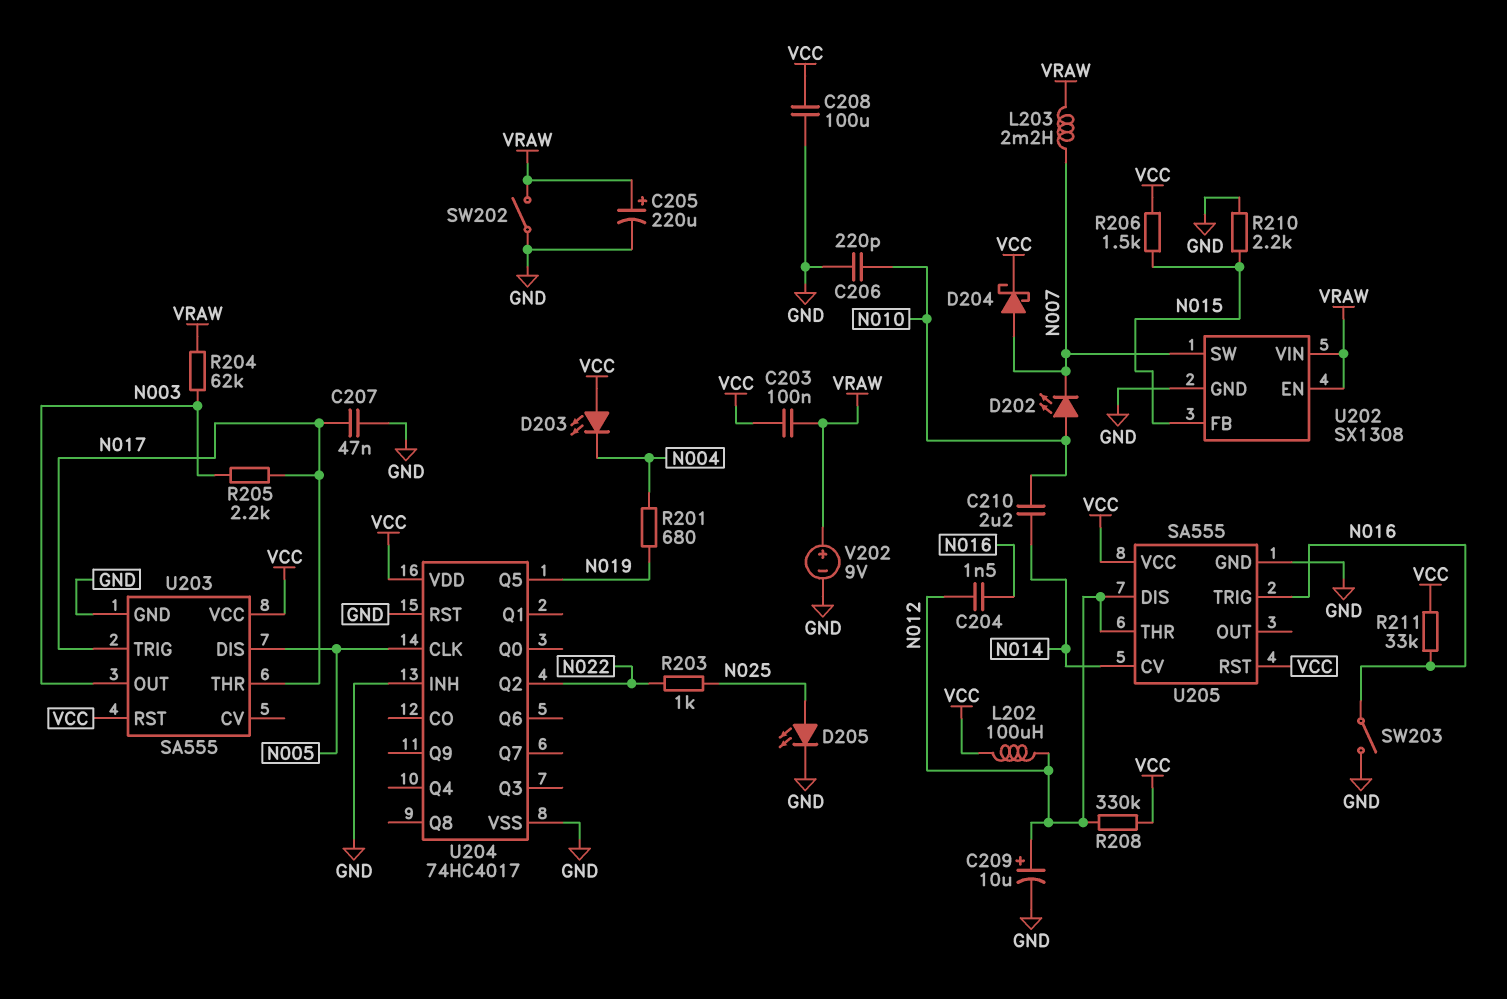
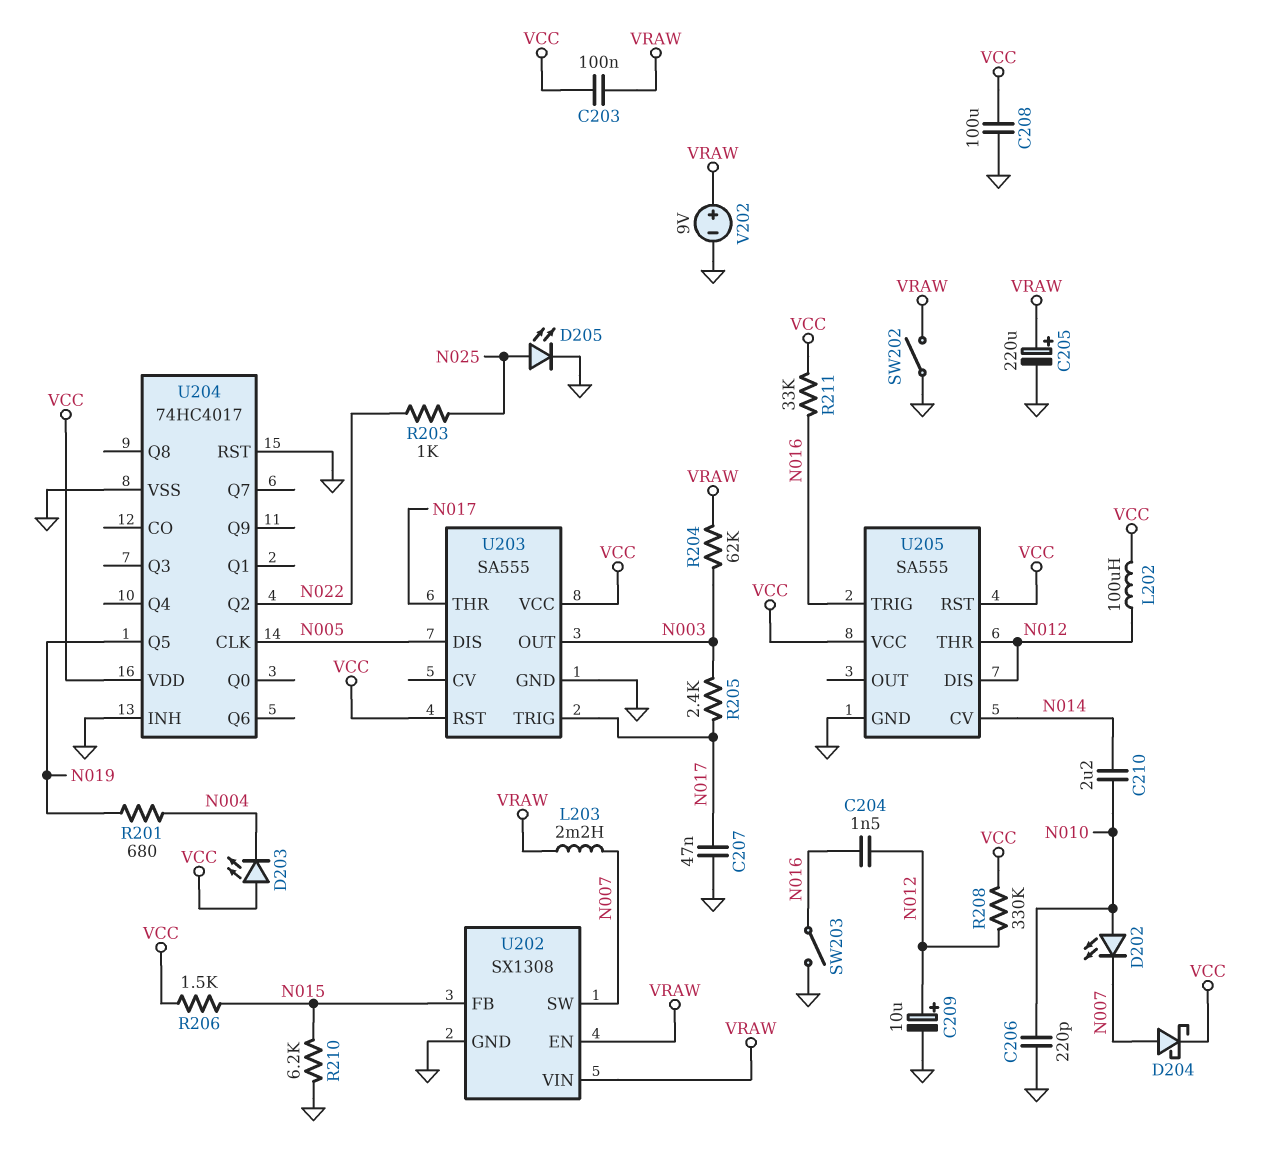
R205: 2.2k (N003, N017) -> 2.4k (N003, N017)
R210: 2.2k (GND, N015) -> 6.2k (GND, N015)

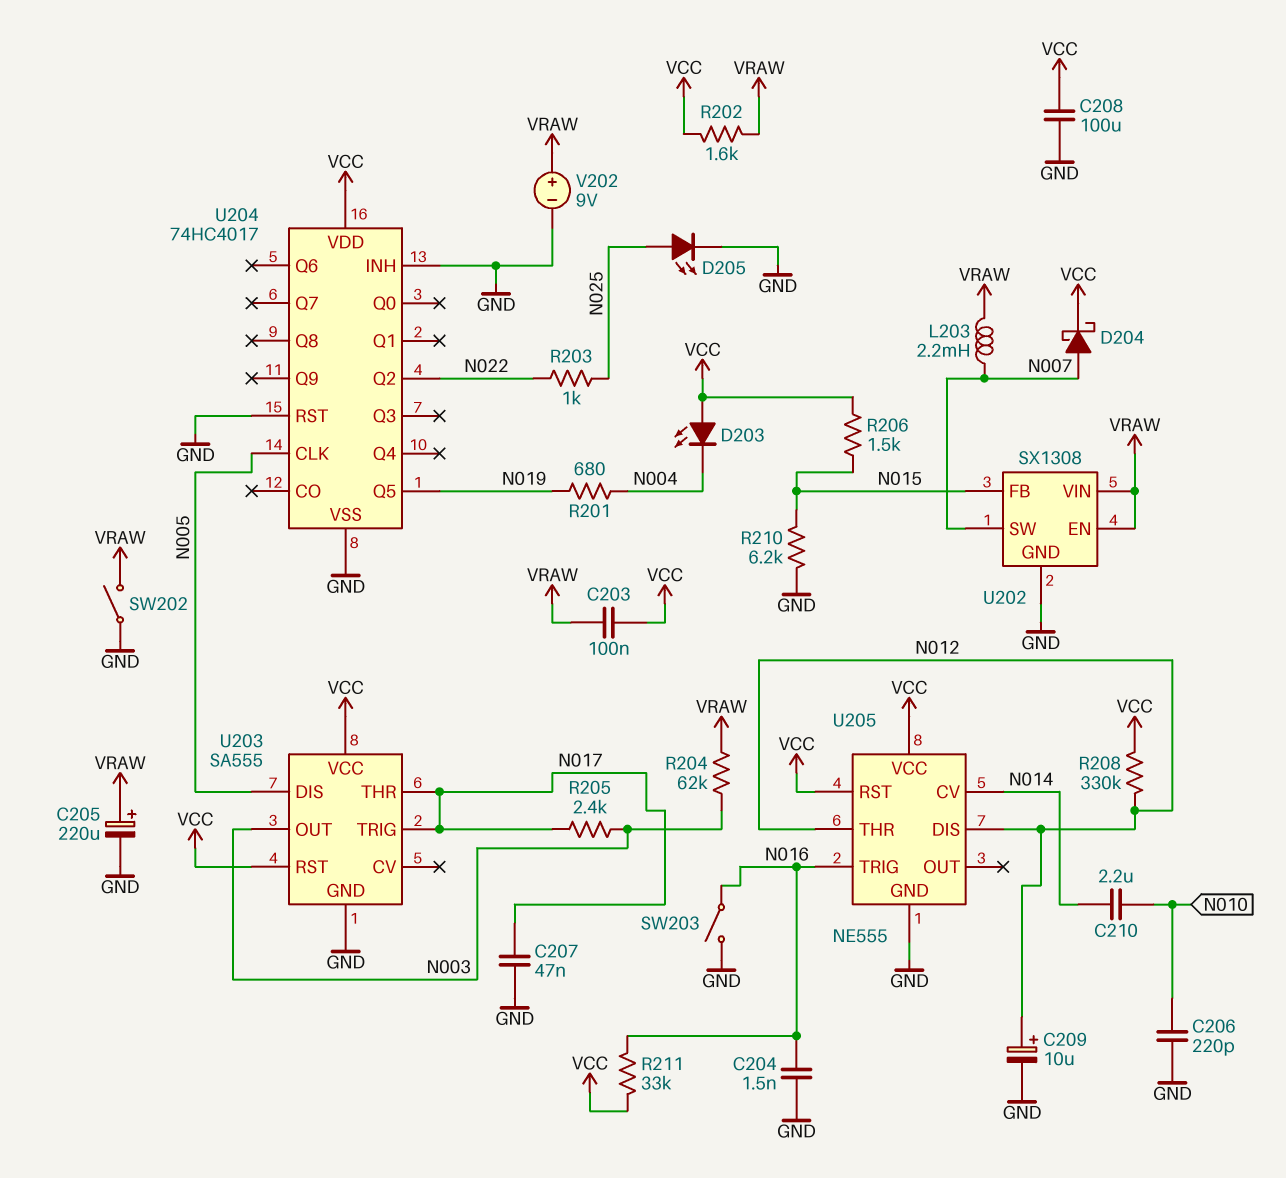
C204: 1.5nF (N012, N016) -> 1.5nF (GND, N016)
D202: LED (A N010, K N007) -> none
L202: 100uH (N012, VCC) -> none
R202: none -> 1.6k (VCC, VRAW)
U205: SA555 -> NE555

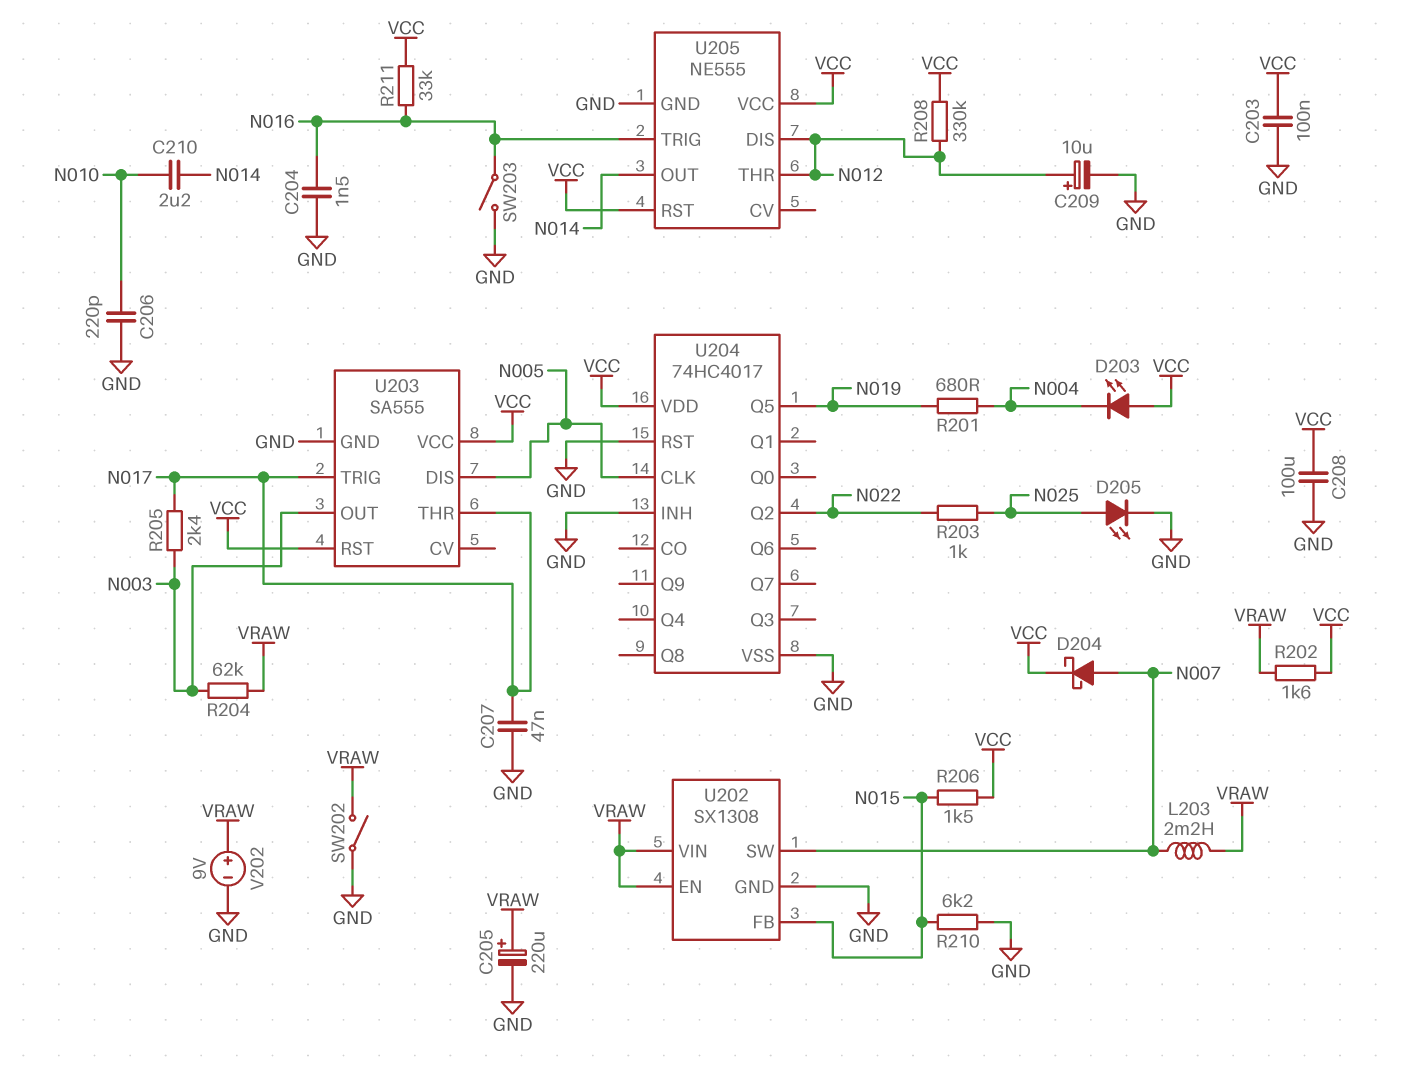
C203: 100nF (VCC, VRAW) -> 100nF (GND, VCC)
U205 pin CV: N014 -> none
U205 pin OUT: none -> N014

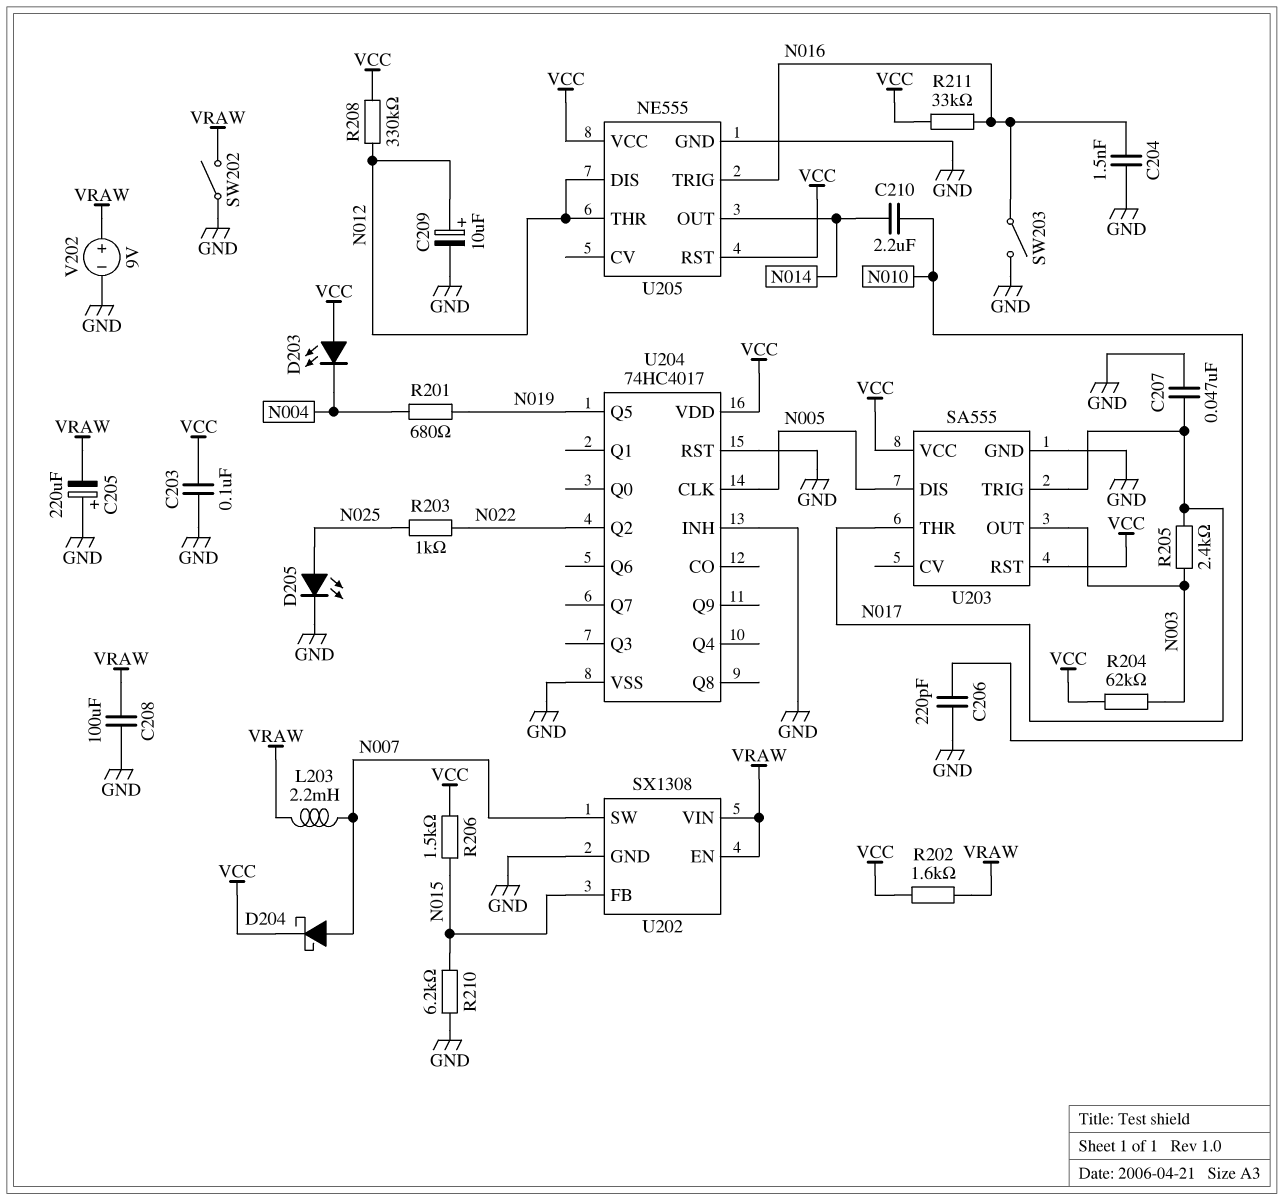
C205: 220uF (plus VRAW, minus GND) -> 220uF (plus GND, minus VRAW)
C208: 100uF (GND, VCC) -> 100uF (GND, VRAW)
R204: 62k (N003, VRAW) -> 62k (N003, VCC)

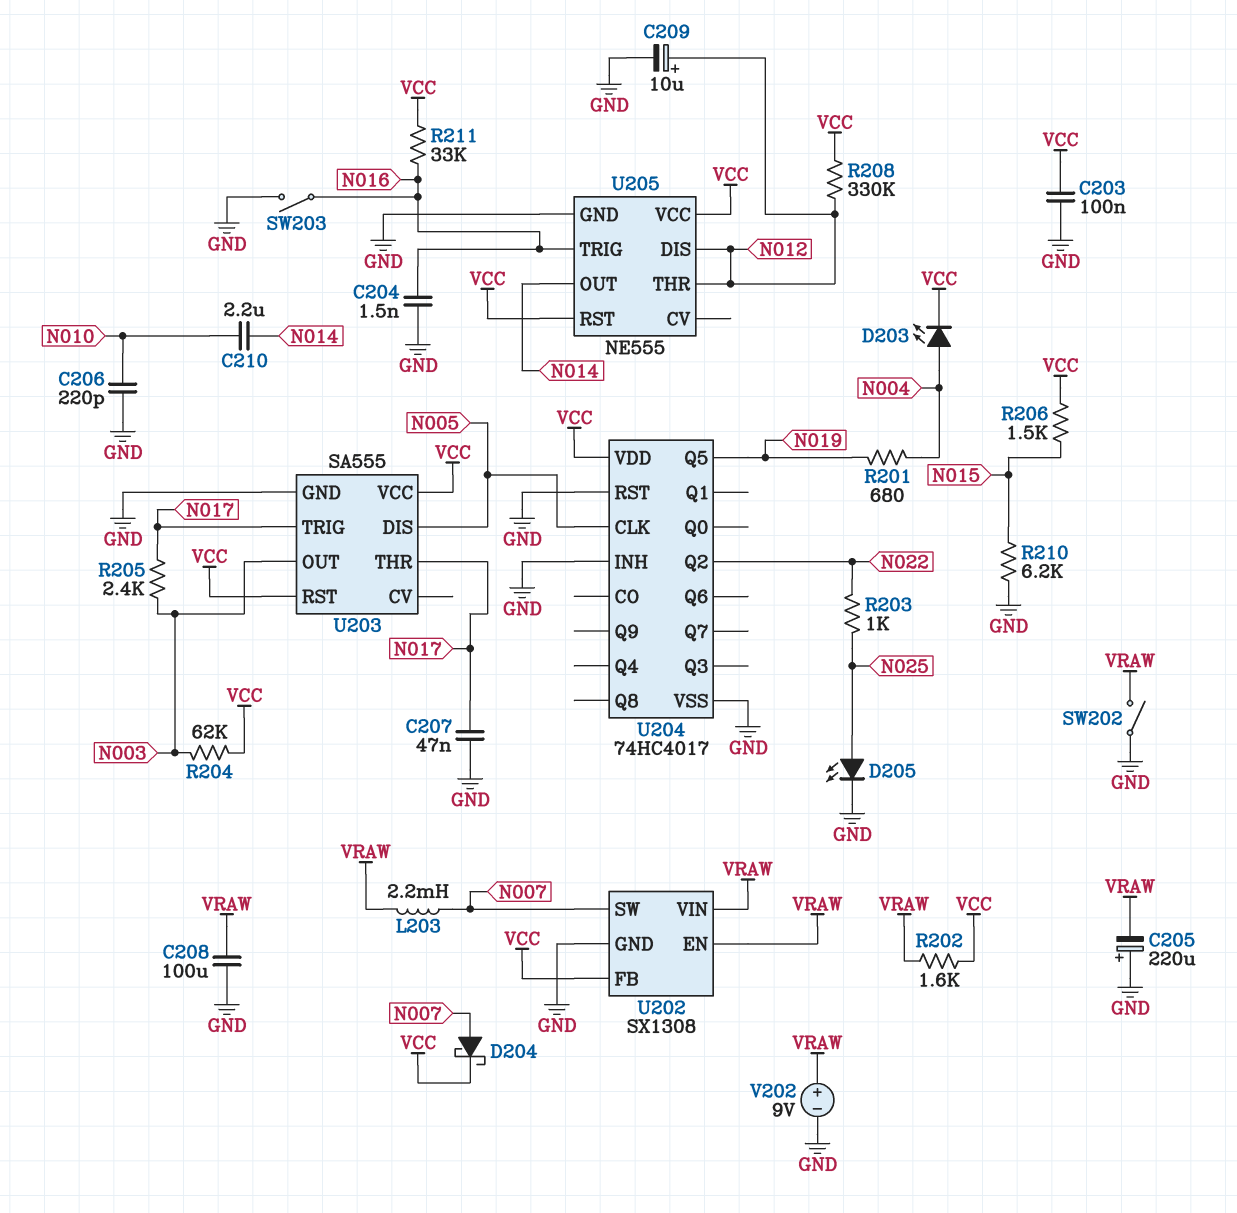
D203: LED (A VCC, K N004) -> LED (A N004, K VCC)
U202 pin FB: N015 -> VCC

